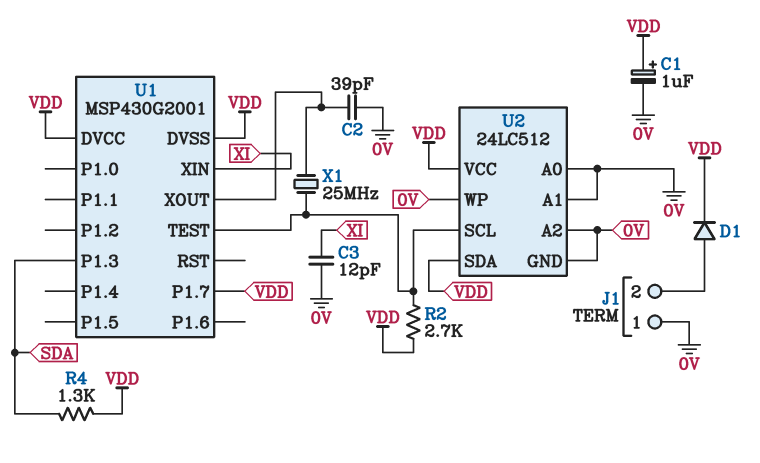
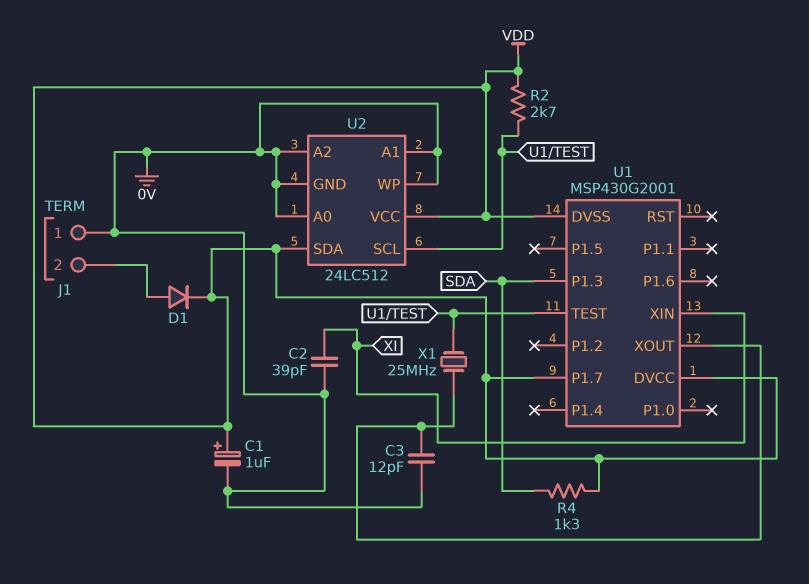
C2: 39pF (0V, U1/XOUT) -> 39pF (0V, XI)
C3: 12pF (0V, XI) -> 12pF (0V, U1/XOUT)

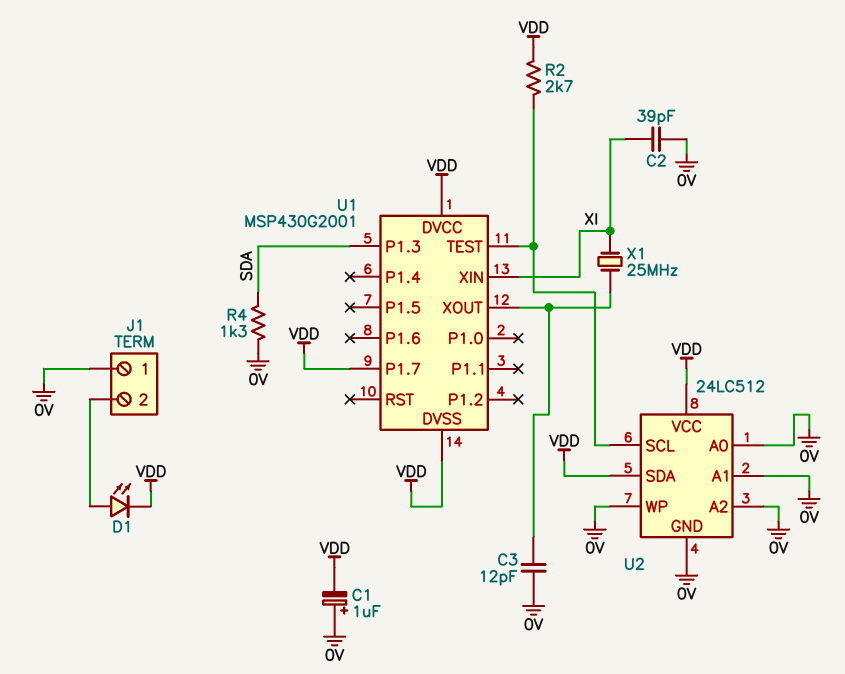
C1: 1uF (plus VDD, minus 0V) -> 1uF (plus 0V, minus VDD)
D1: diode (A J1/2, K VDD) -> LED (A J1/2, K VDD)
R4: 1.3k (SDA, VDD) -> 1.3k (0V, SDA)
X1: 25MHz (U1/TEST, U1/XOUT) -> 25MHz (U1/XOUT, XI)

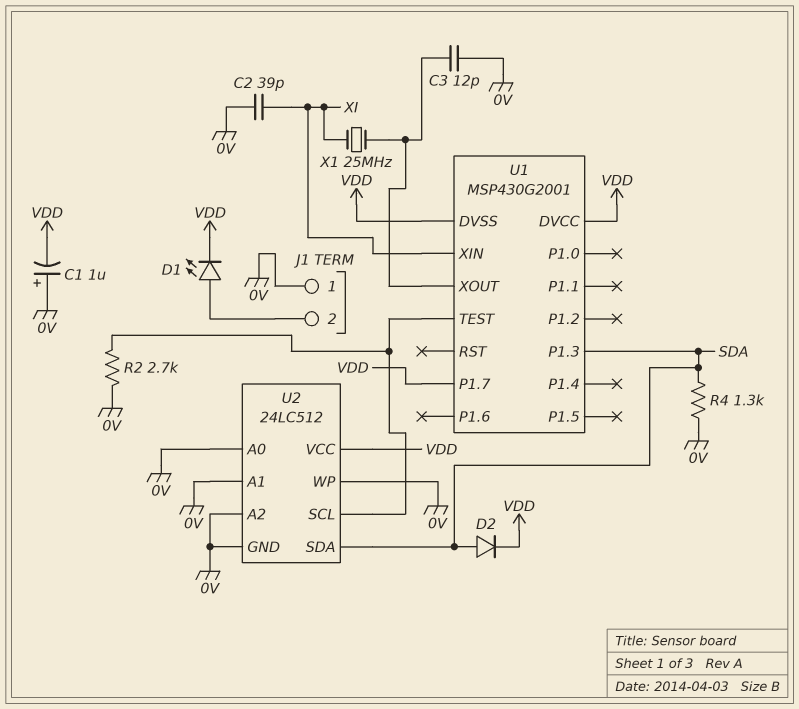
D2: none -> diode (A SDA, K VDD)
R2: 2.7k (U1/TEST, VDD) -> 2.7k (0V, U1/TEST)
U2 pin SDA: VDD -> SDA

